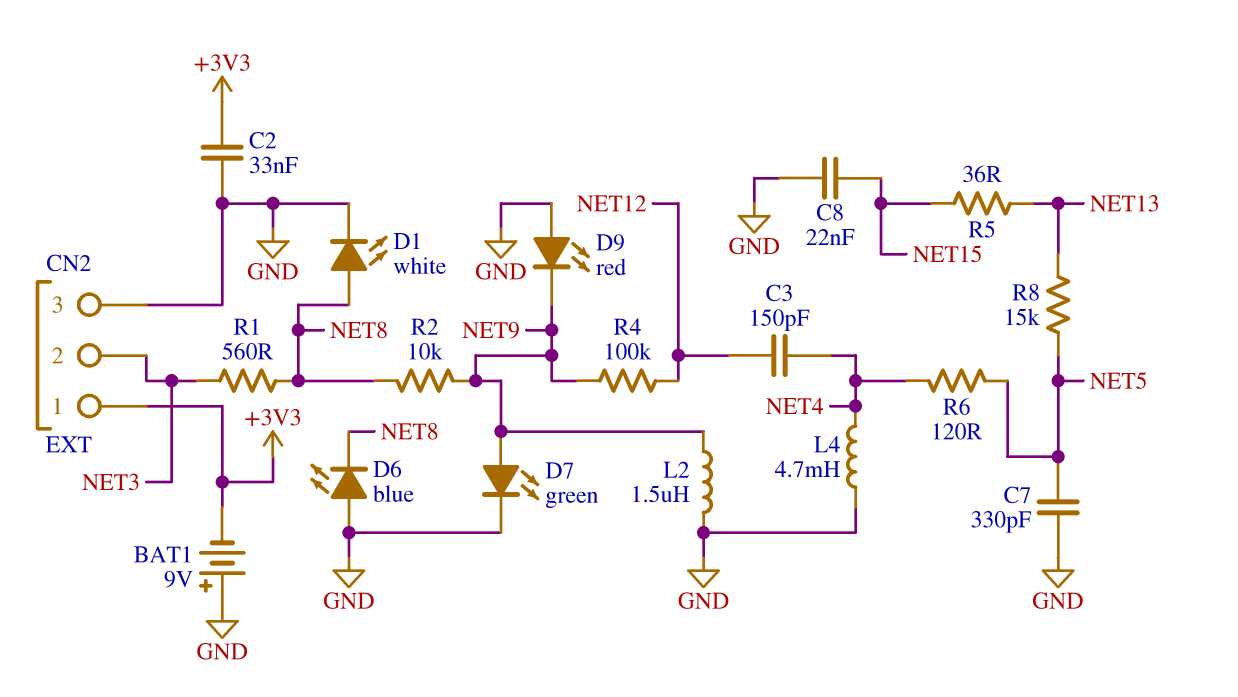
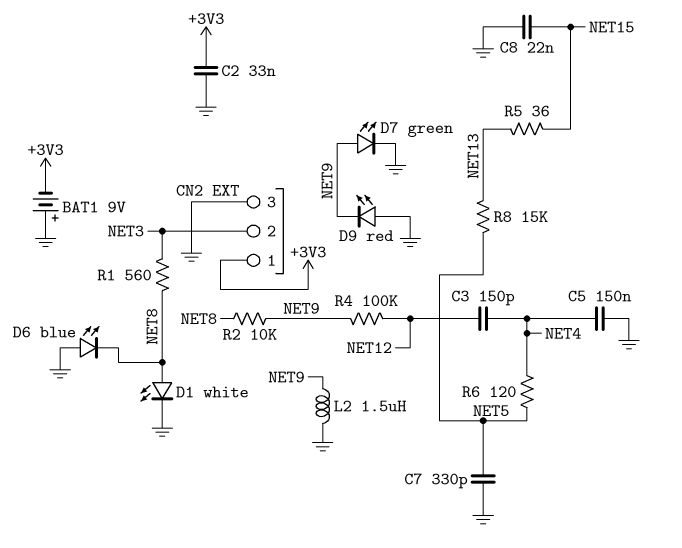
C5: none -> 150nF (GND, NET4)
L4: 4.7mH (GND, NET4) -> none

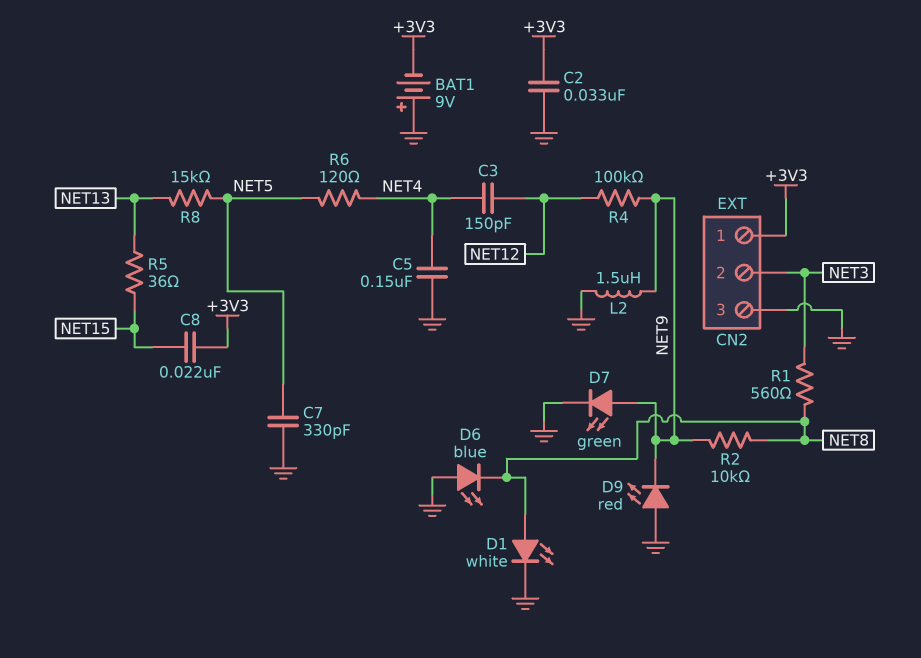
C8: 22nF (GND, NET15) -> 22nF (+3V3, NET15)

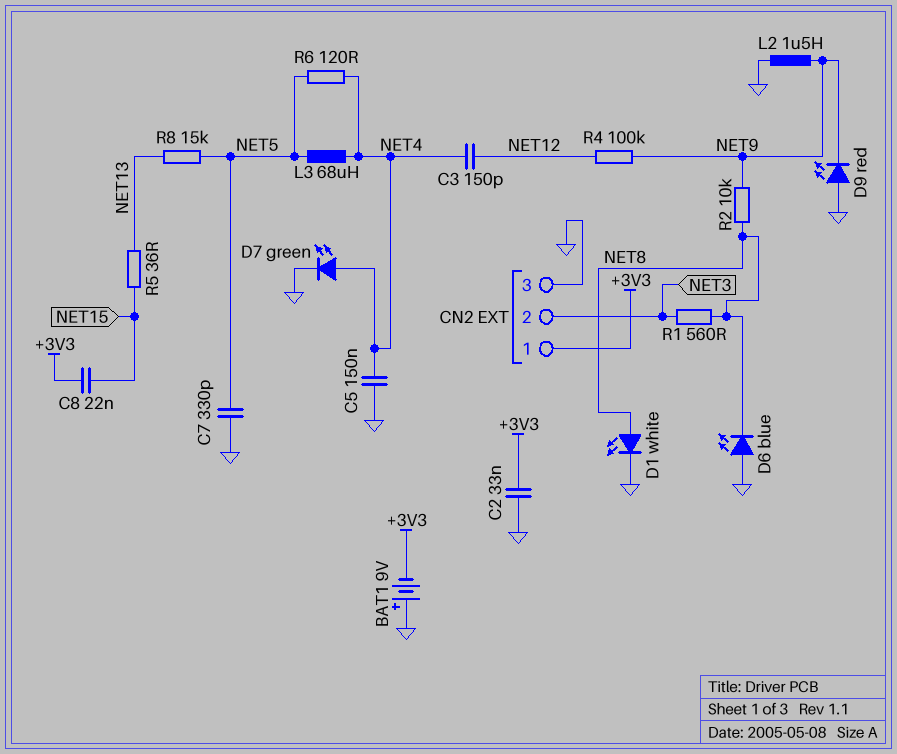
D7: LED green (A NET9, K GND) -> LED green (A NET4, K GND)
L3: none -> 68uH (NET4, NET5)

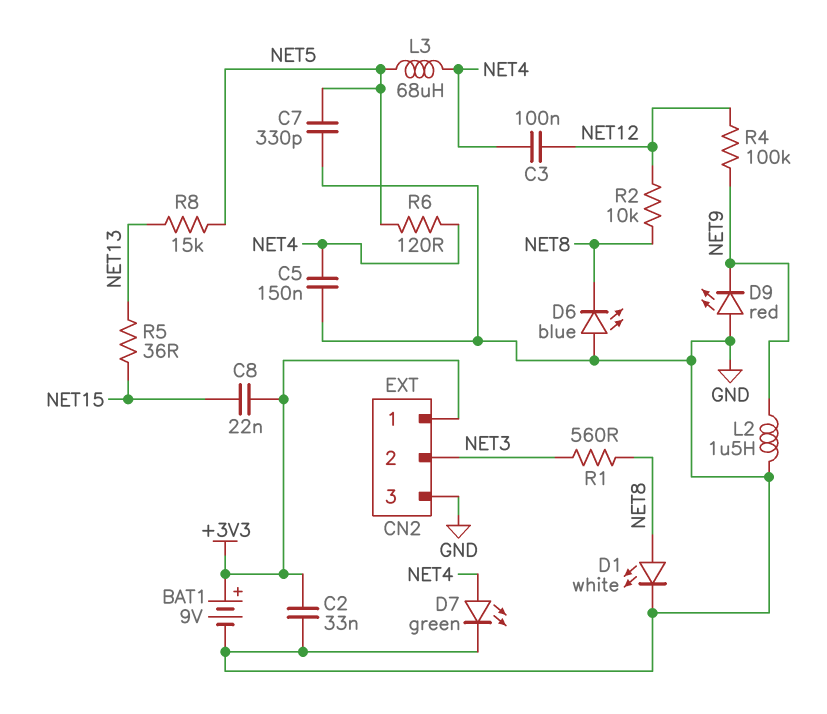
BAT1: 9V (plus GND, minus +3V3) -> 9V (plus +3V3, minus GND)
C3: 150pF (NET4, NET12) -> 100nF (NET4, NET12)
R2: 10k (NET8, NET9) -> 10k (NET8, NET12)

